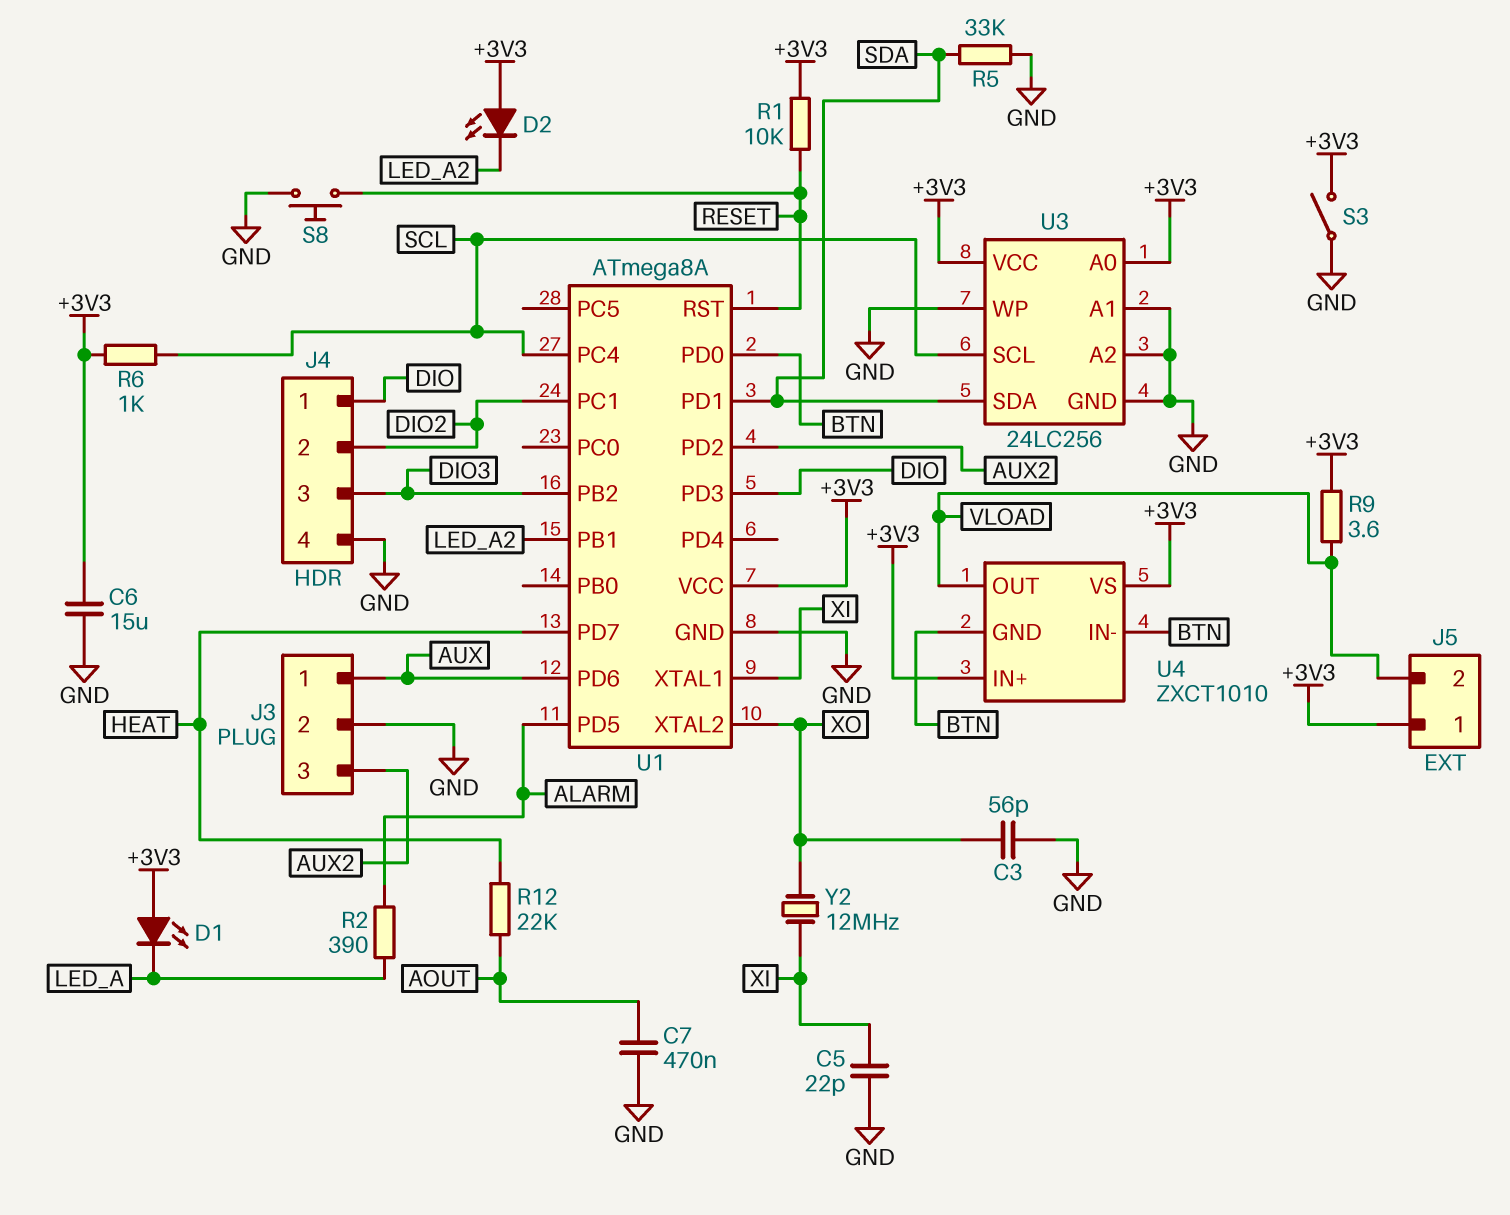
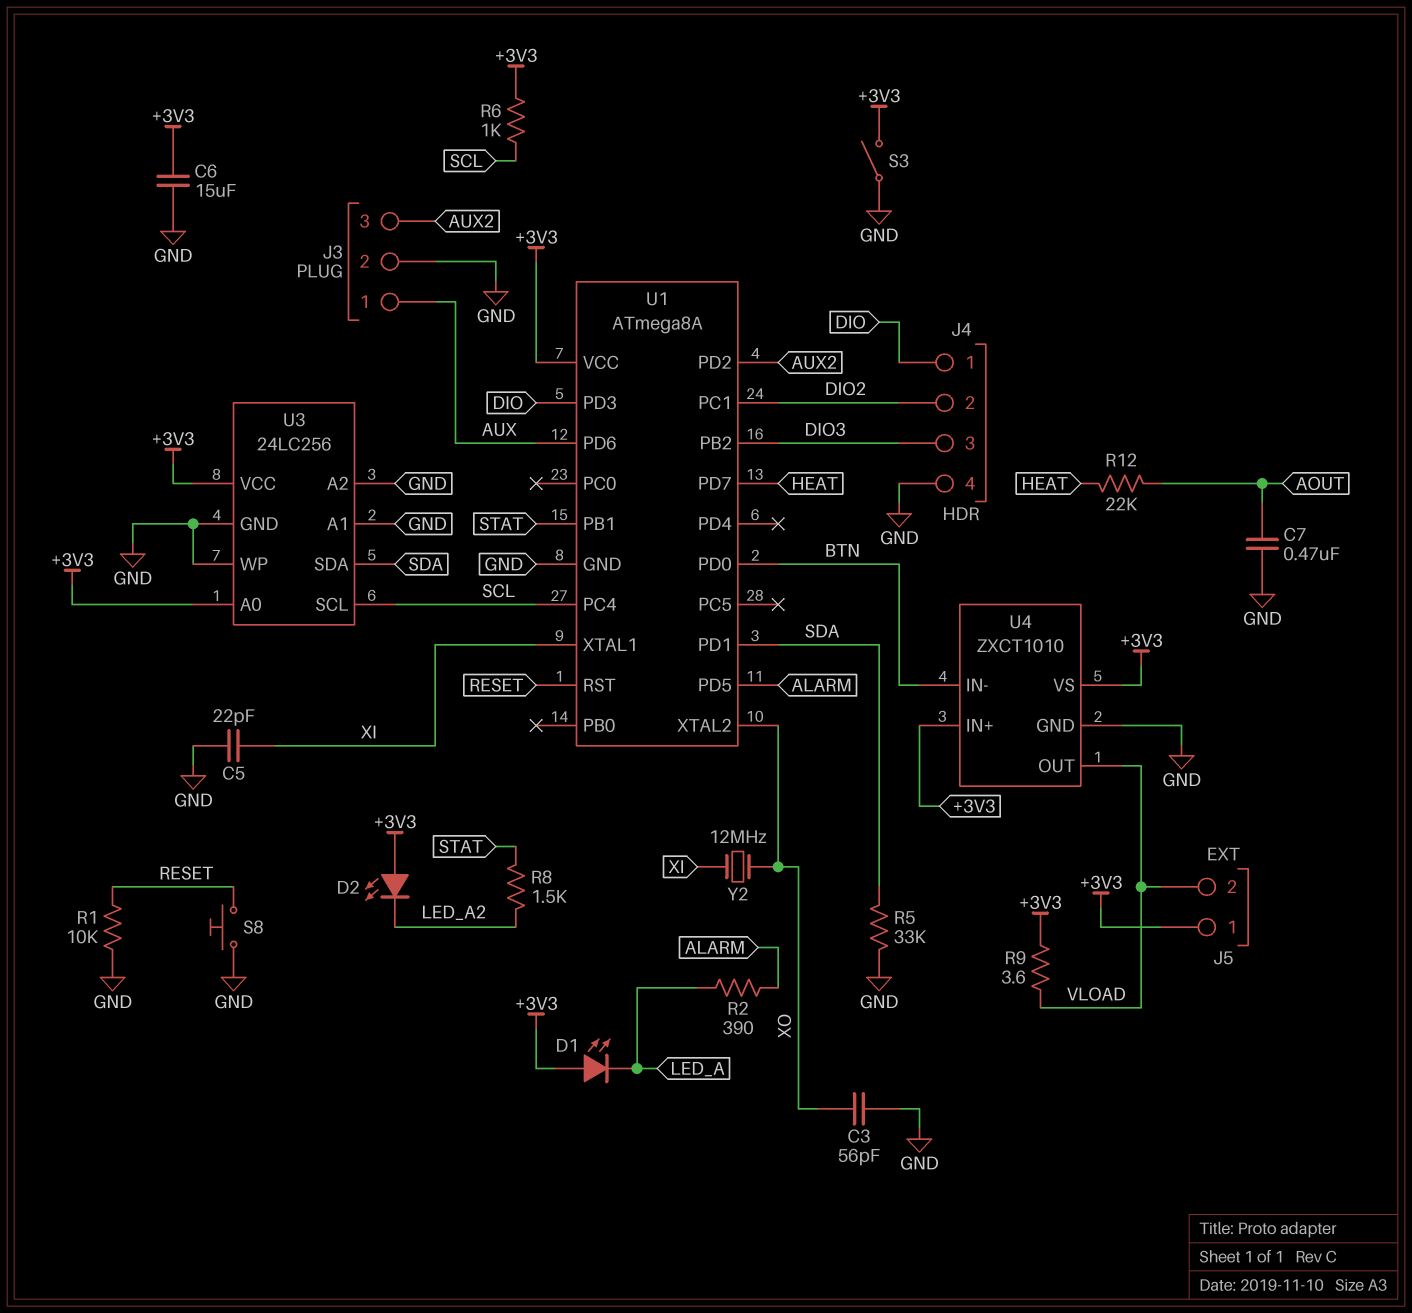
R1: 10k (+3V3, RESET) -> 10k (GND, RESET)
R8: none -> 1.5k (LED_A2, STAT)
U1 pin PB1: LED_A2 -> STAT
U4 pin GND: BTN -> GND

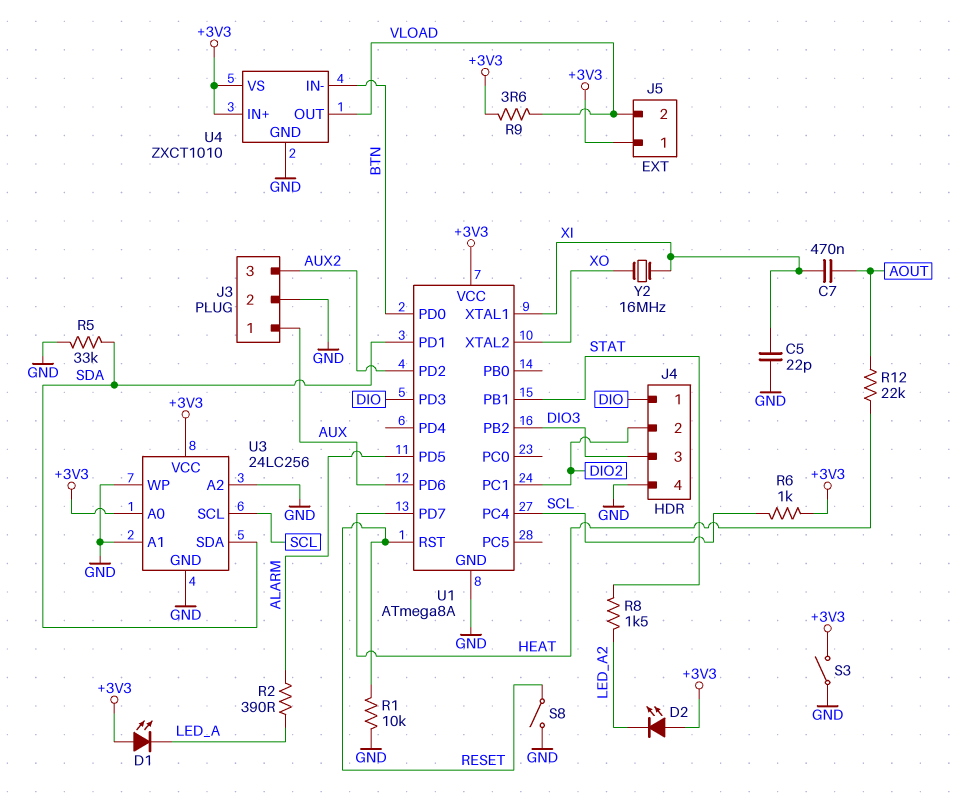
C3: 56pF (GND, XO) -> none
C6: 15uF (+3V3, GND) -> none
C7: 470nF (AOUT, GND) -> 470nF (AOUT, XI)
S8: button (GND, RESET) -> switch (GND, RESET)
Y2: 12MHz (XI, XO) -> 16MHz (XI, XO)

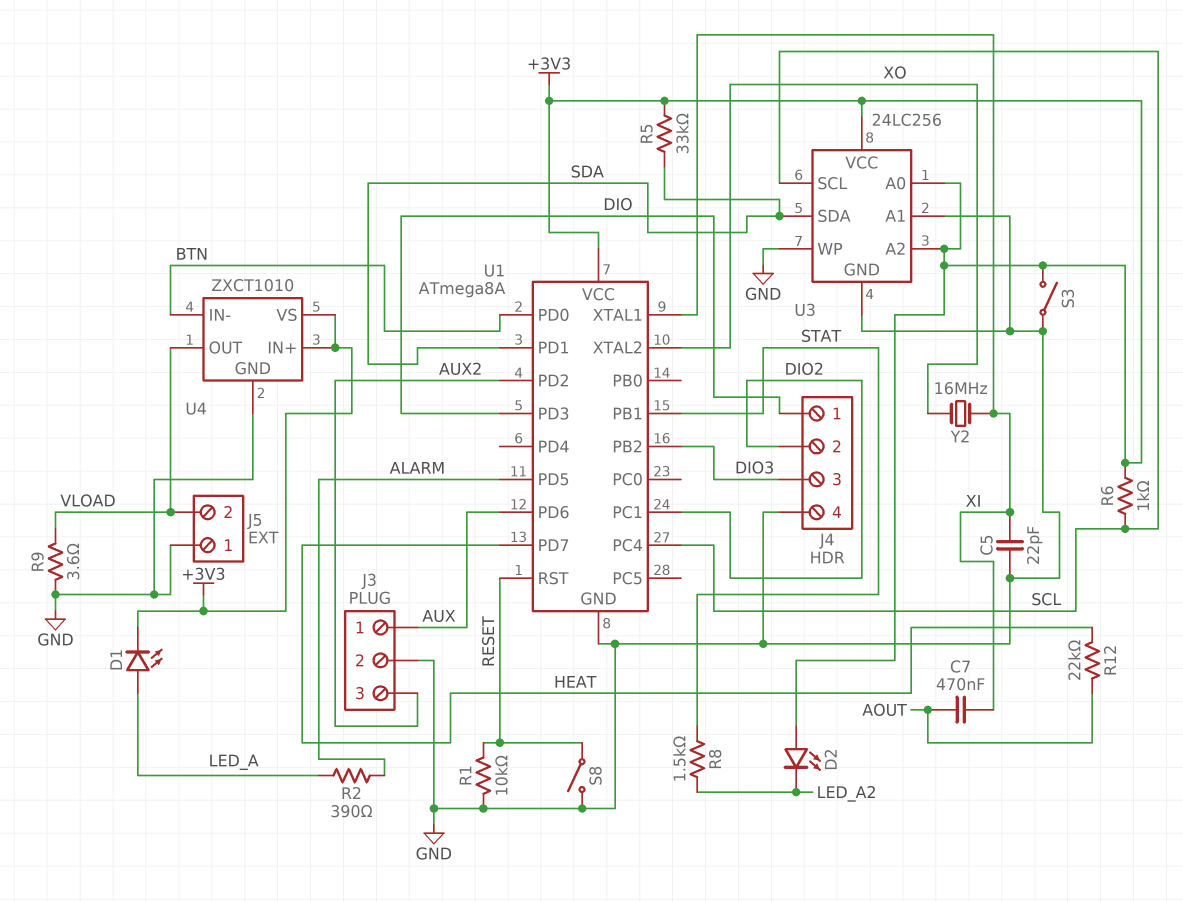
D1: LED (A +3V3, K LED_A) -> LED (A LED_A, K +3V3)
J5 pin 1: +3V3 -> GND
R5: 33k (GND, SDA) -> 33k (+3V3, SDA)
R9: 3.6 (+3V3, VLOAD) -> 3.6 (GND, VLOAD)
U3 pin A2: GND -> +3V3

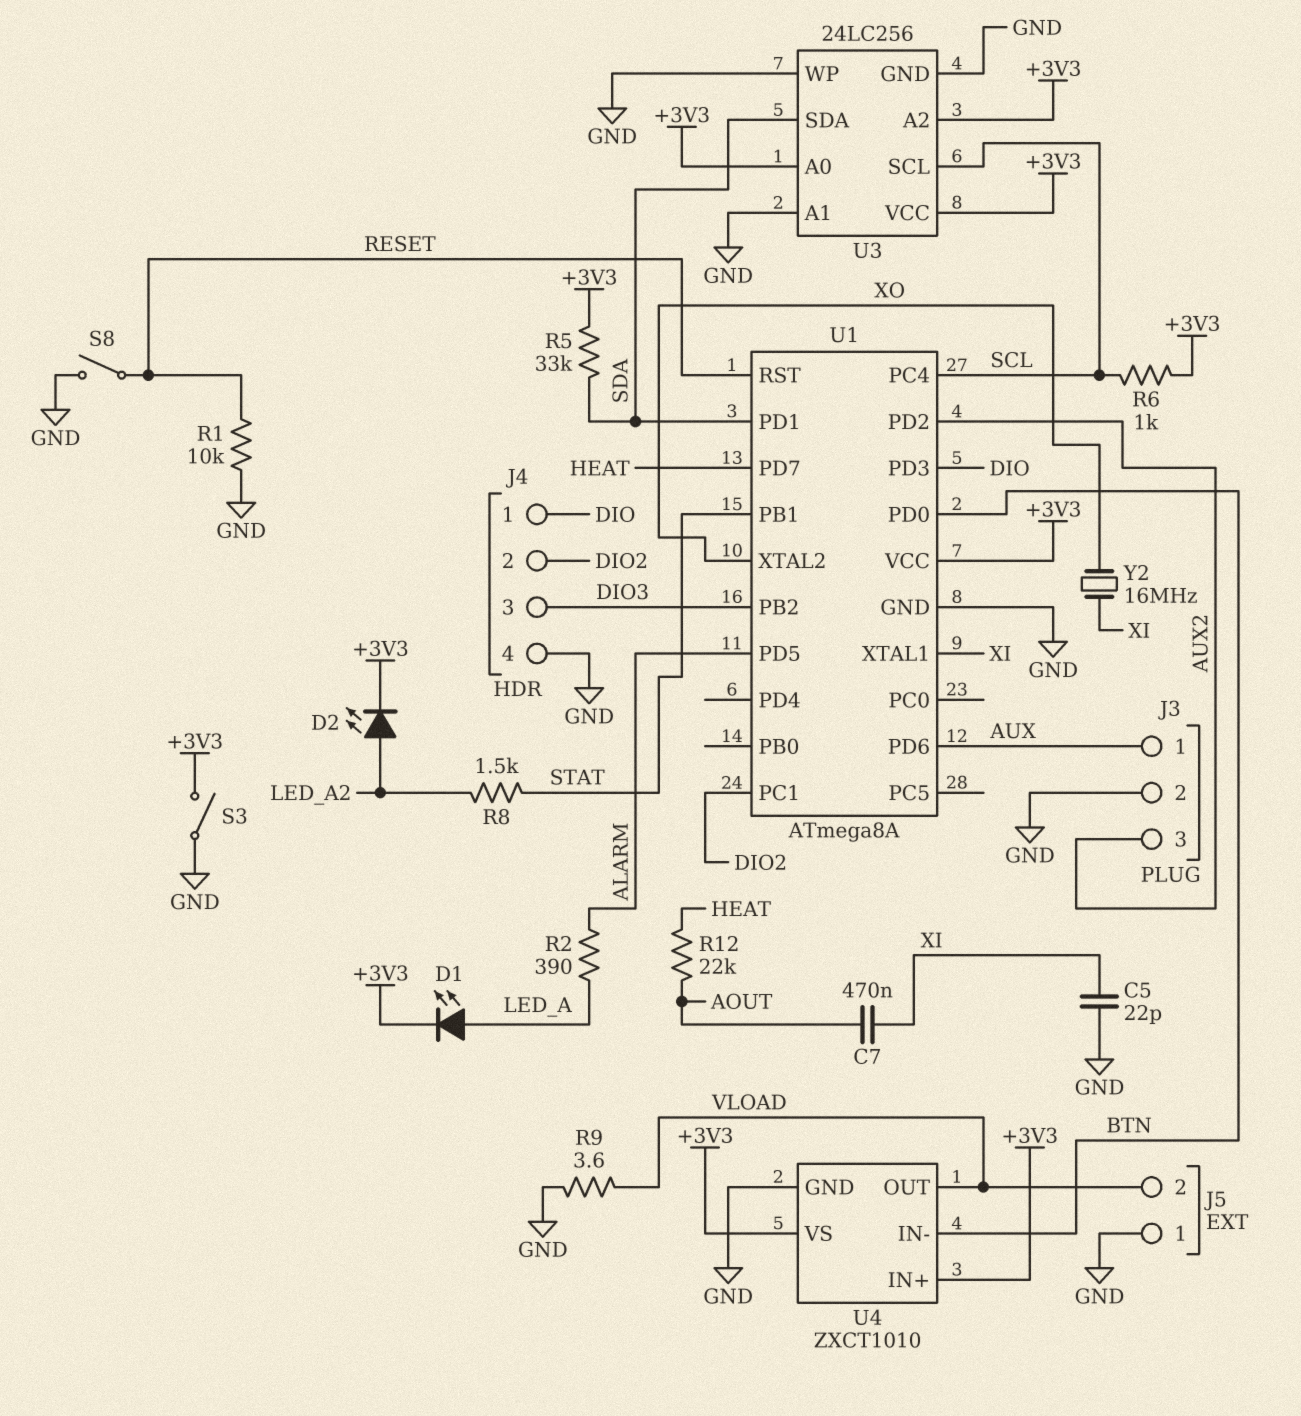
D2: LED (A +3V3, K LED_A2) -> LED (A LED_A2, K +3V3)

